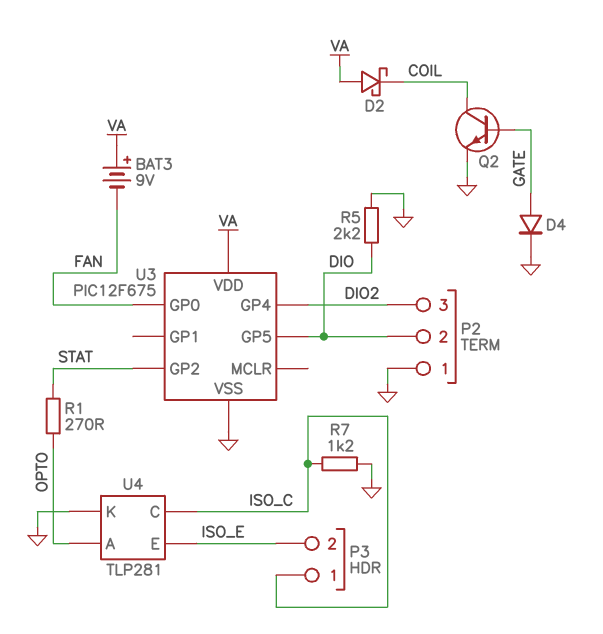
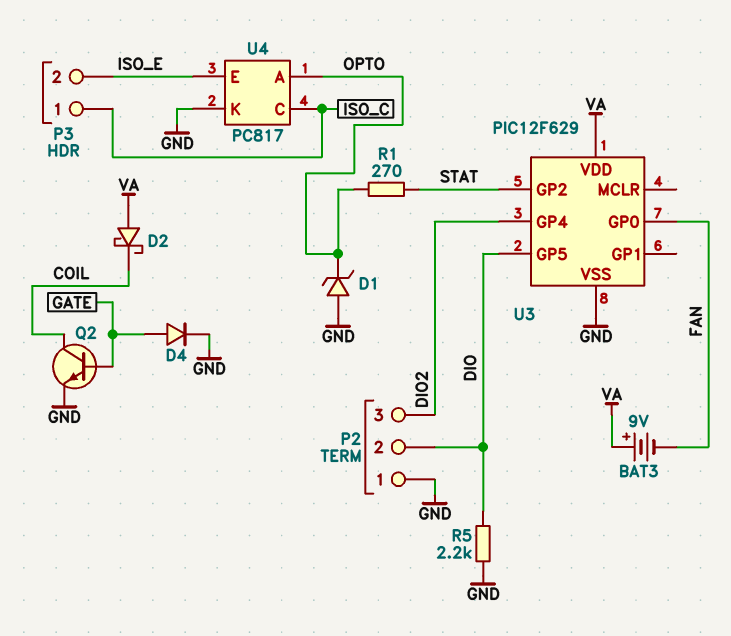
D1: none -> zener (A GND, K OPTO)
R7: 1.2k (GND, ISO_C) -> none
U3: PIC12F675 -> PIC12F629
U4: TLP281 -> PC817

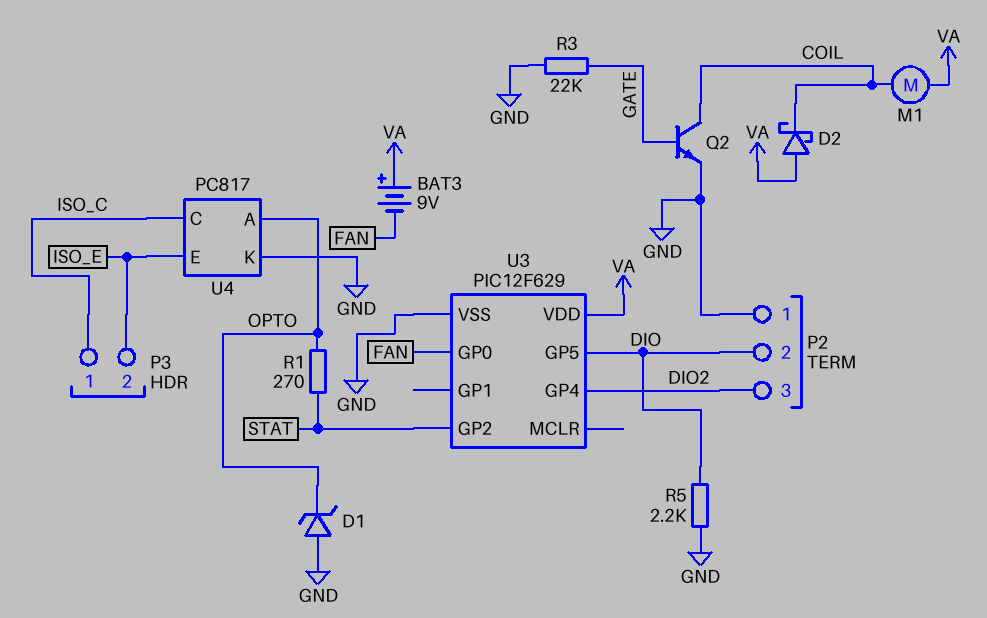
D4: diode (A GATE, K GND) -> none
M1: none -> motor (COIL, VA)
R3: none -> 22k (GATE, GND)

